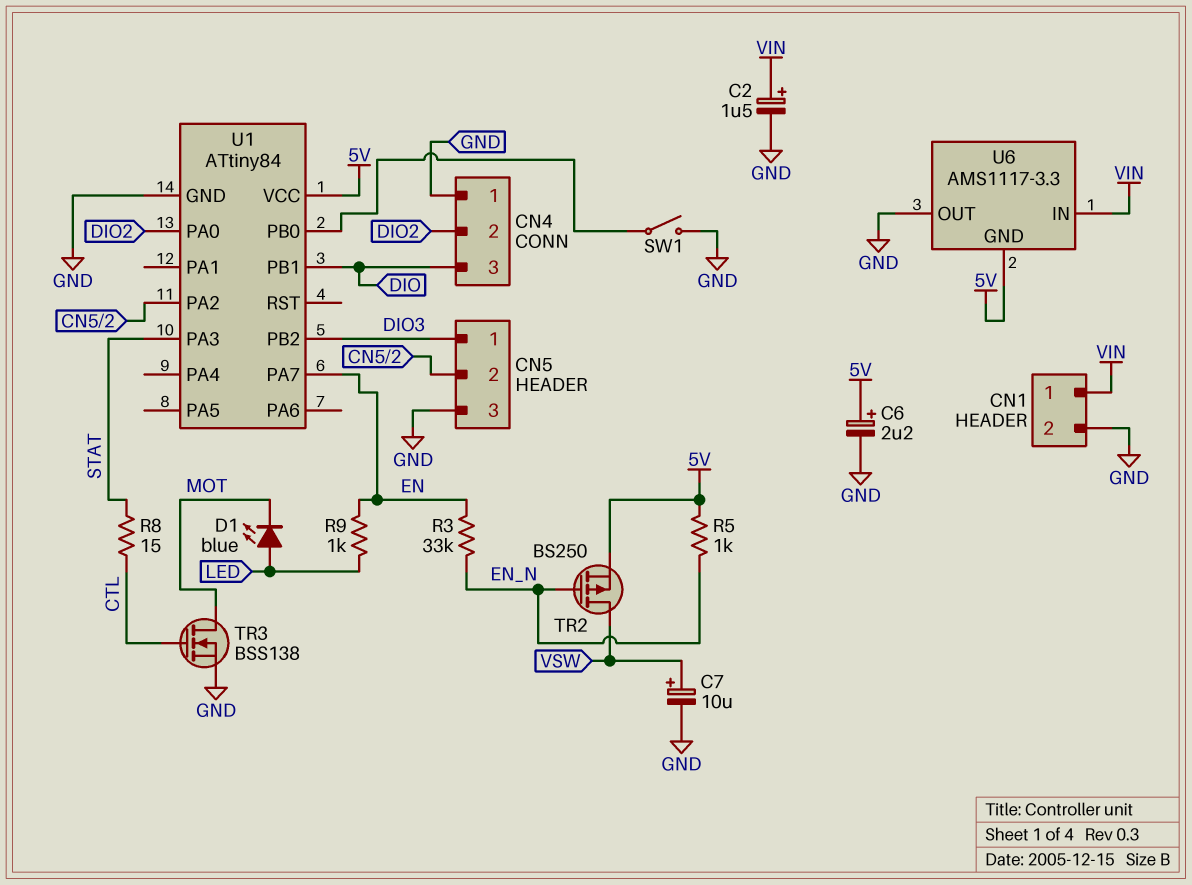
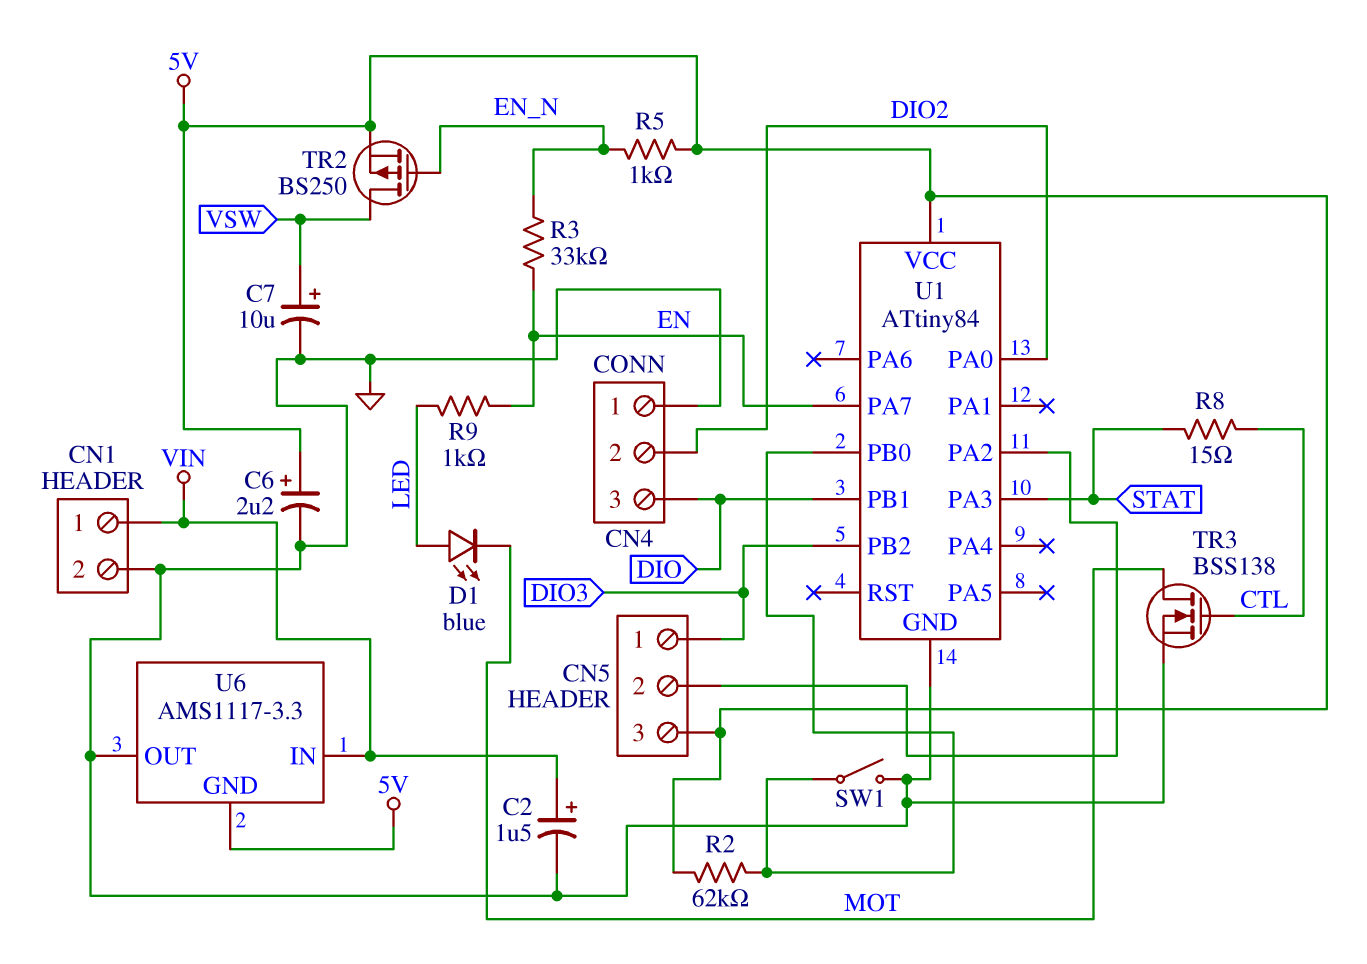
CN5 pin 3: GND -> 5V
R2: none -> 62k (5V, U1/PB0)

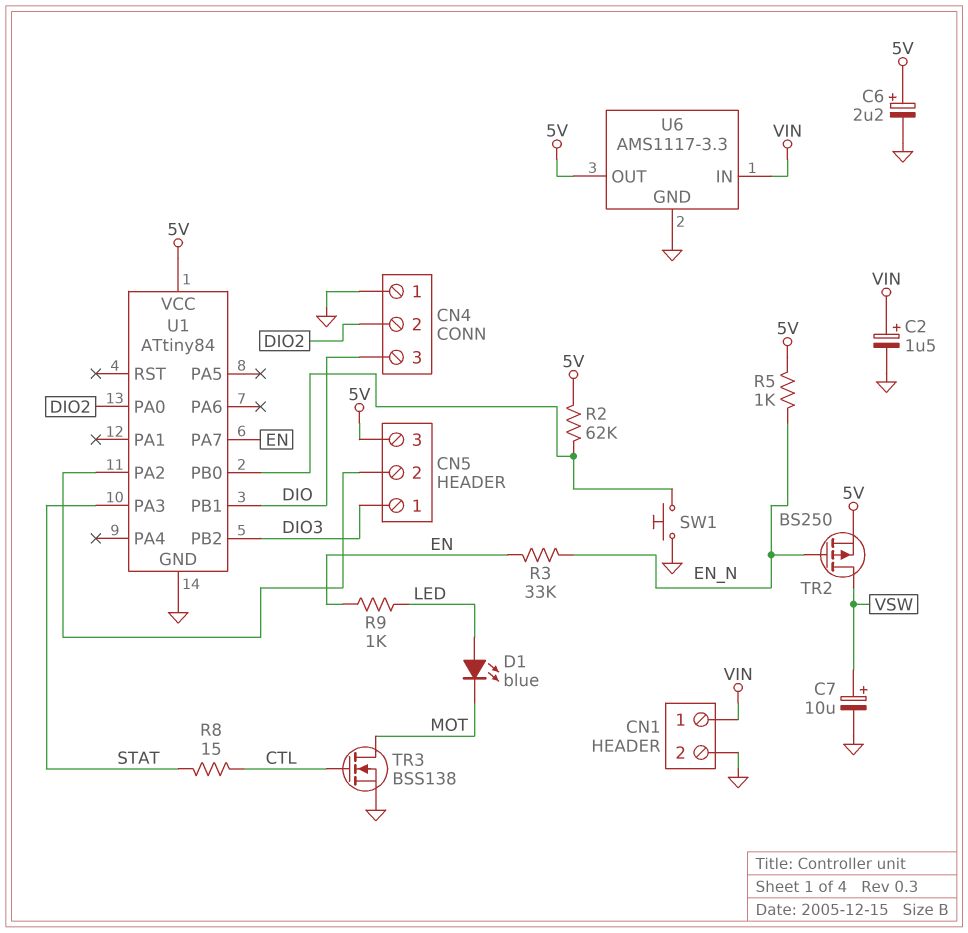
SW1: switch (GND, U1/PB0) -> button (GND, U1/PB0)
U6 pin GND: 5V -> GND
U6 pin OUT: GND -> 5V

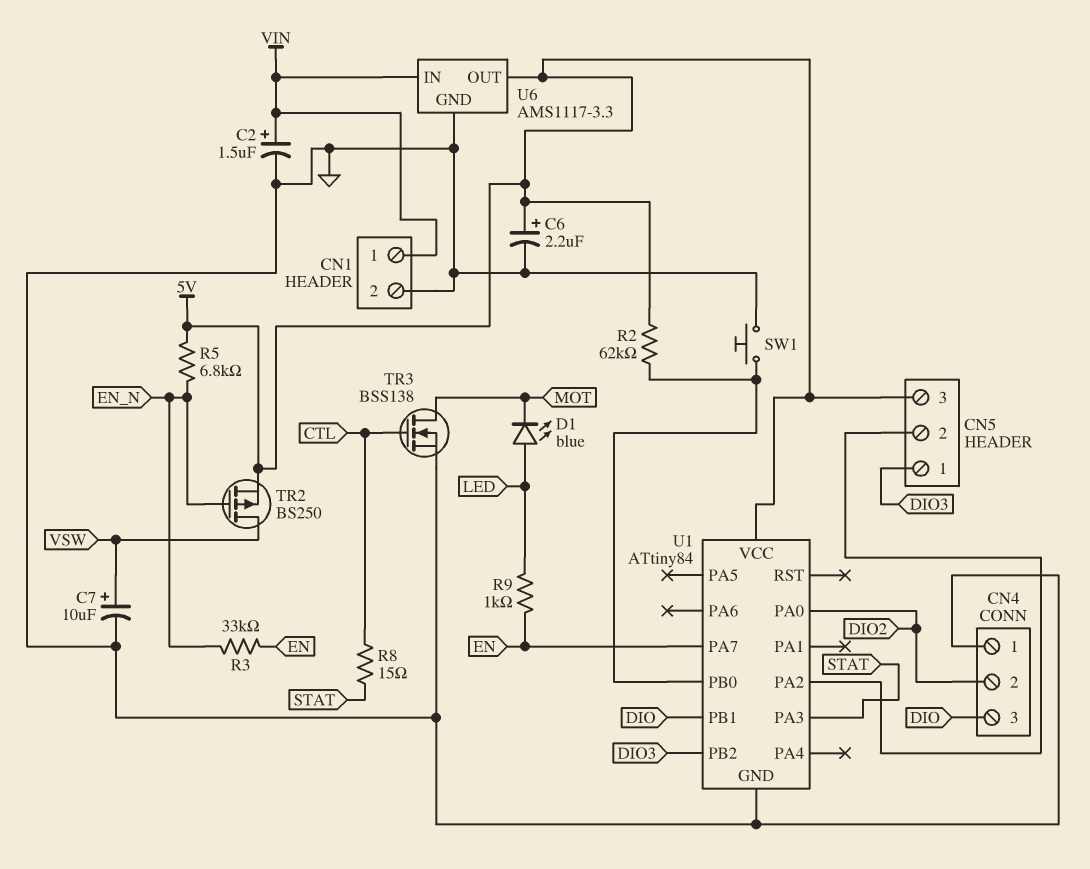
R5: 1k (5V, EN_N) -> 6.8k (5V, EN_N)

